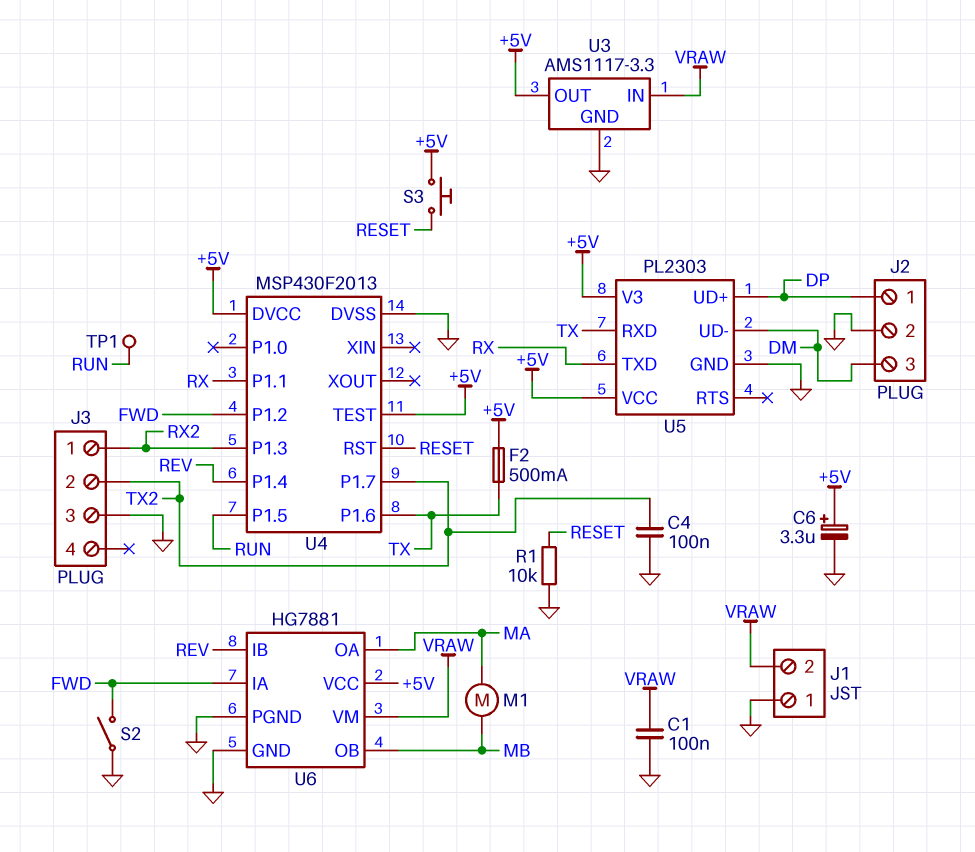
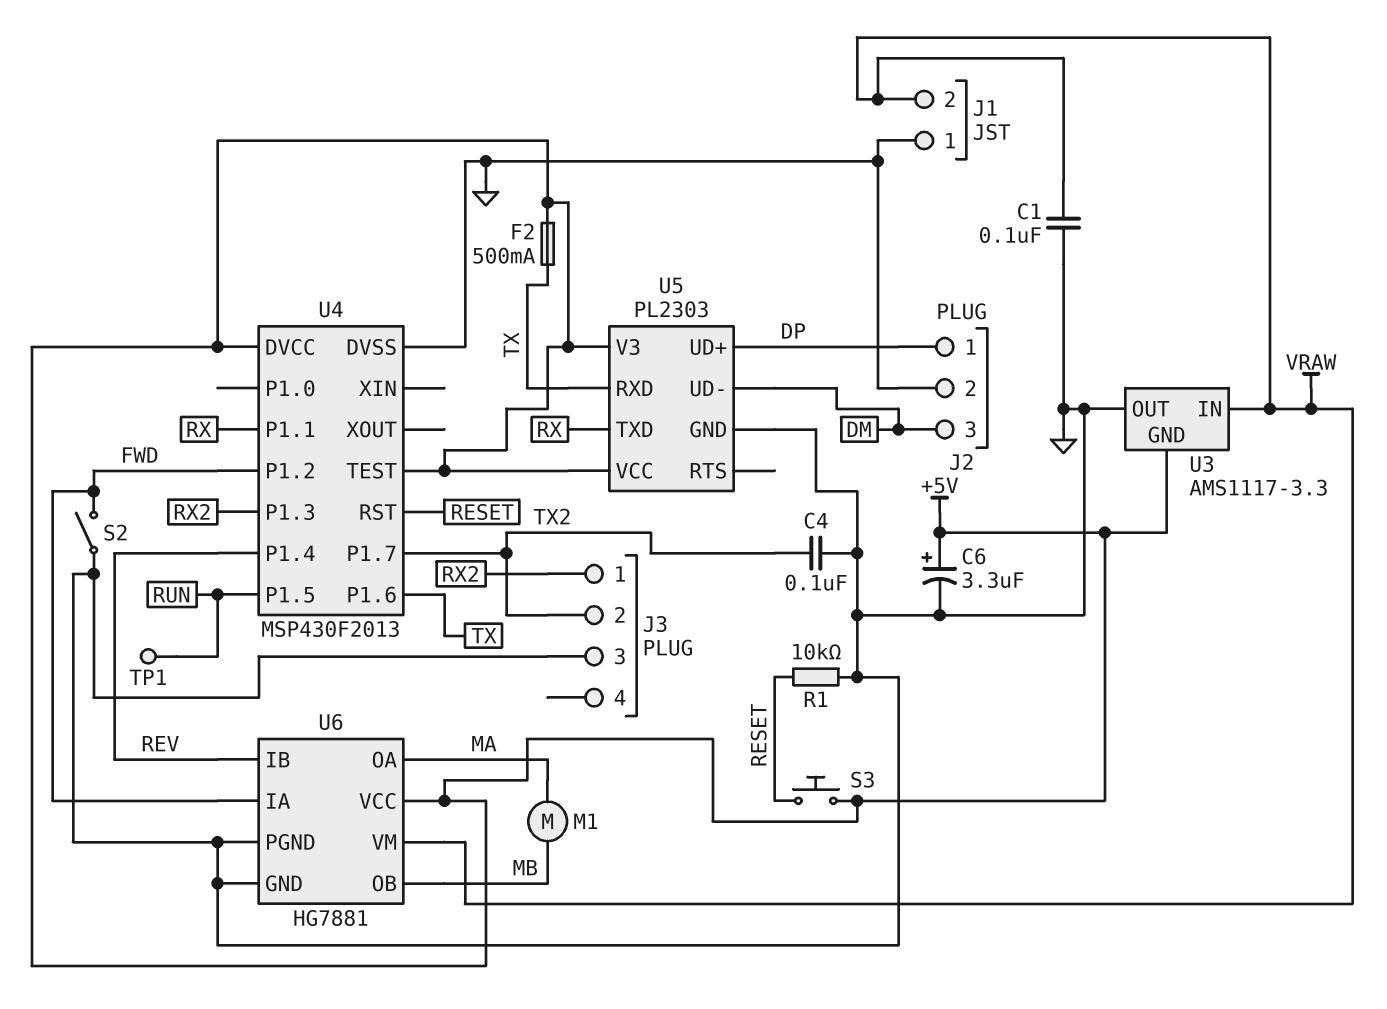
U3 pin GND: GND -> +5V
U3 pin OUT: +5V -> GND

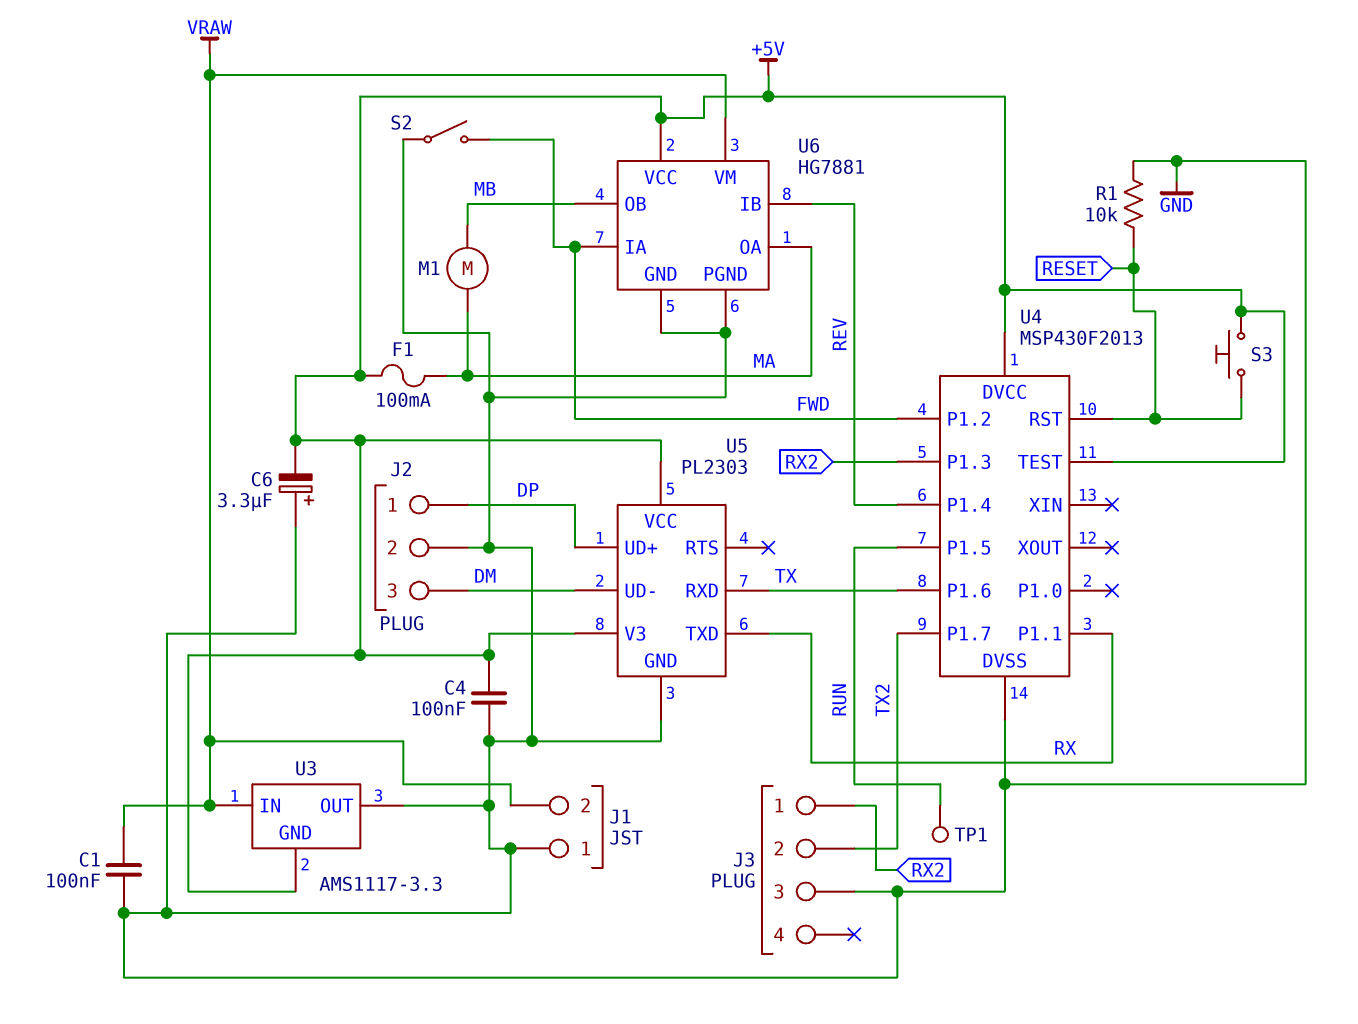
C4: 100nF (GND, TX2) -> 100nF (+5V, GND)
C6: 3.3uF (plus +5V, minus GND) -> 3.3uF (plus GND, minus +5V)
F1: none -> 100mA (+5V, MA)
F2: 500mA (+5V, TX) -> none

